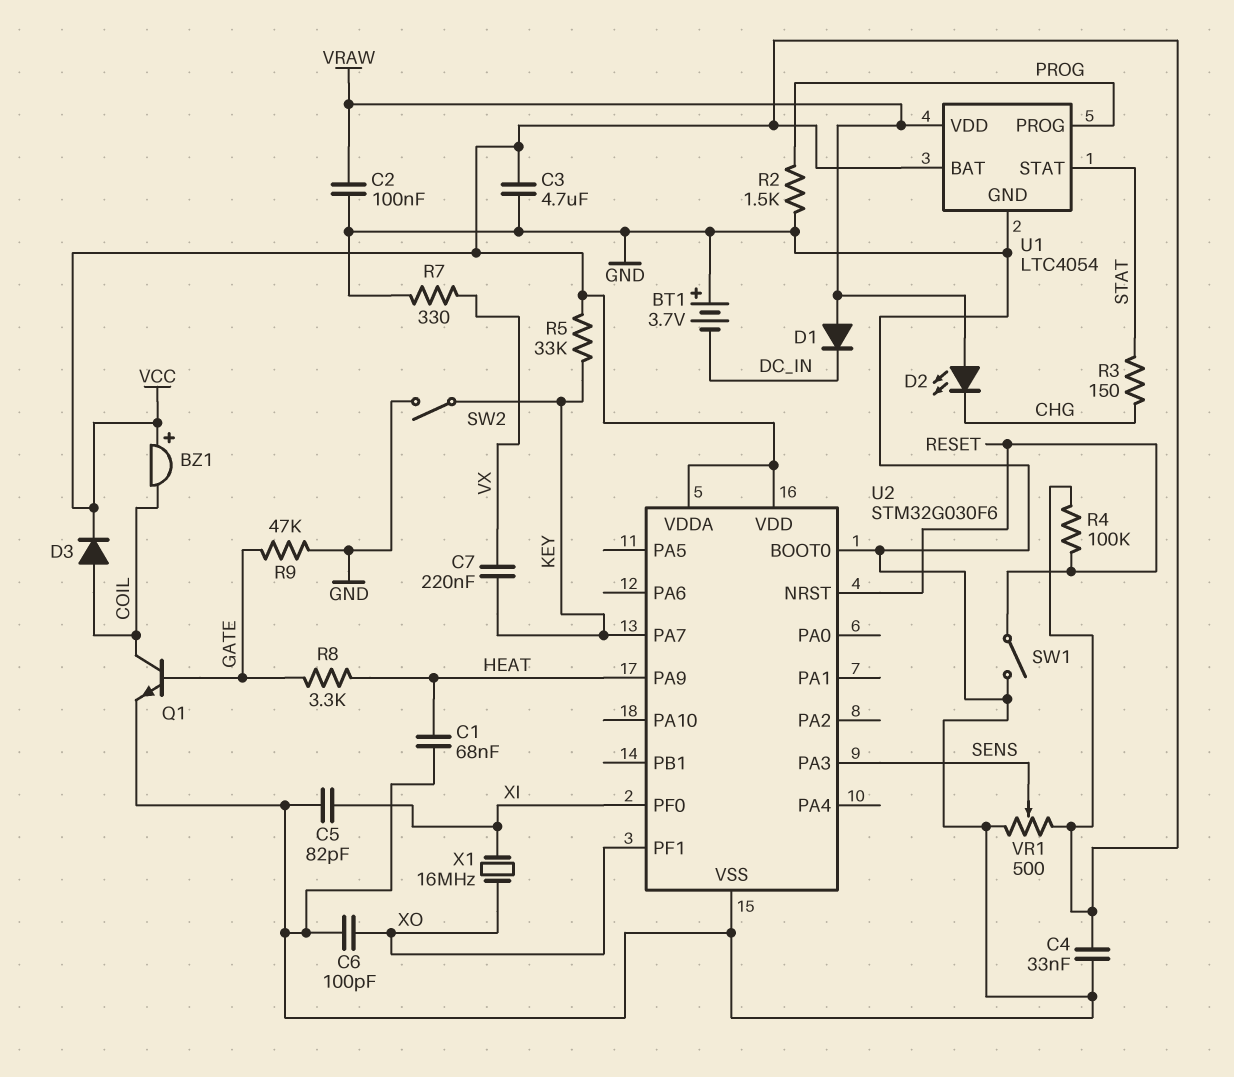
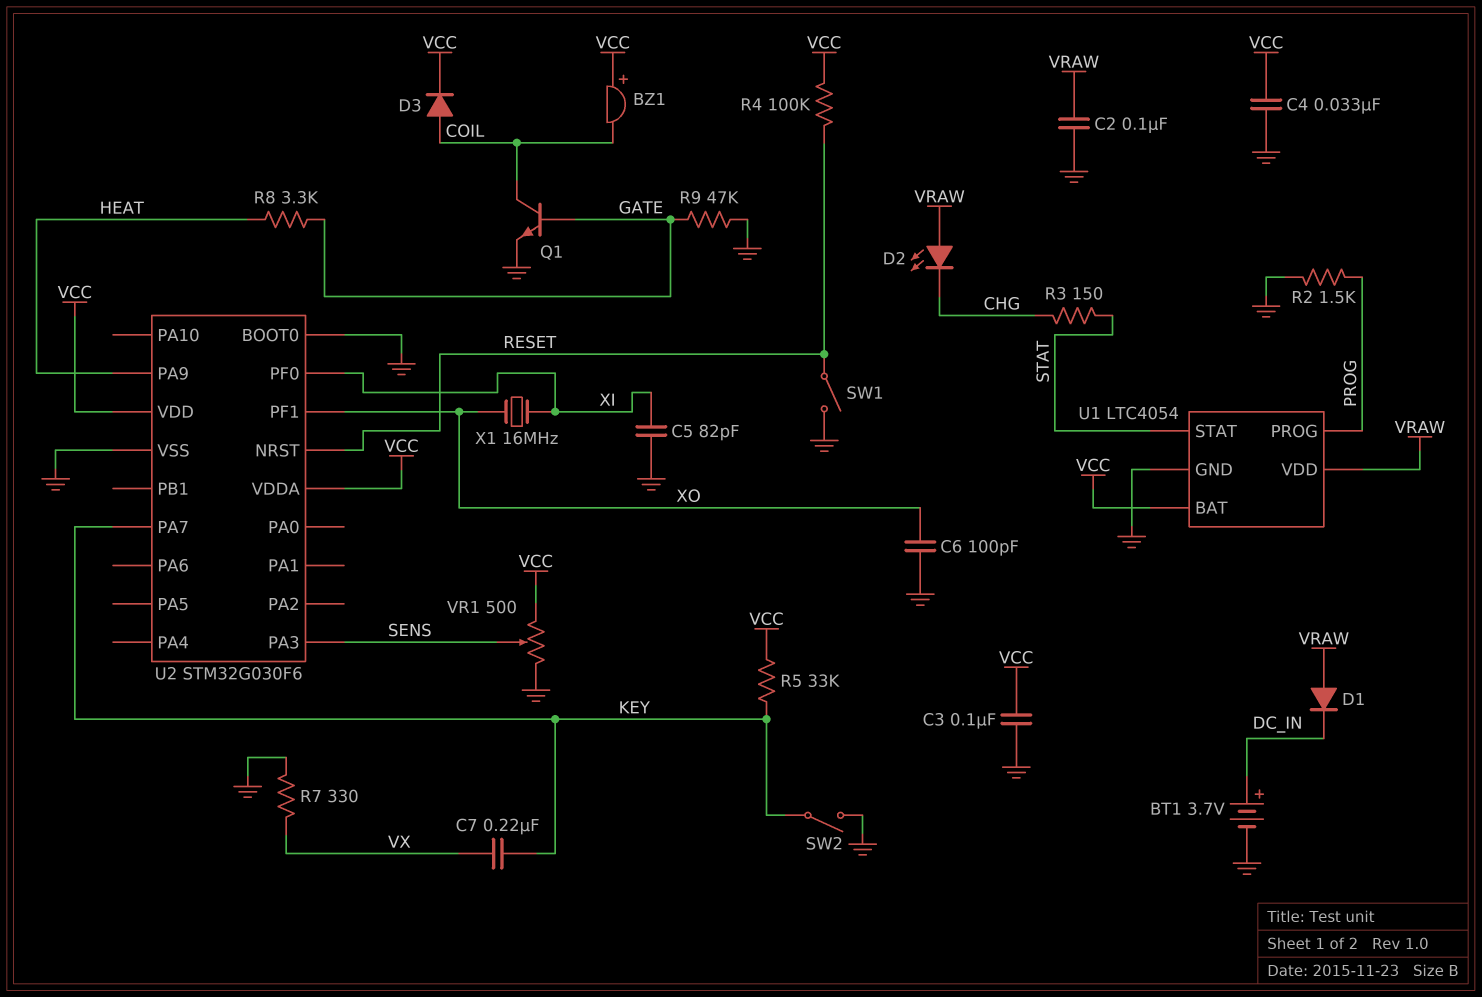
BT1: 3.7V (plus GND, minus DC_IN) -> 3.7V (plus DC_IN, minus GND)
C1: 68nF (GND, HEAT) -> none
C3: 4.7uF (GND, VCC) -> 100nF (GND, VCC)

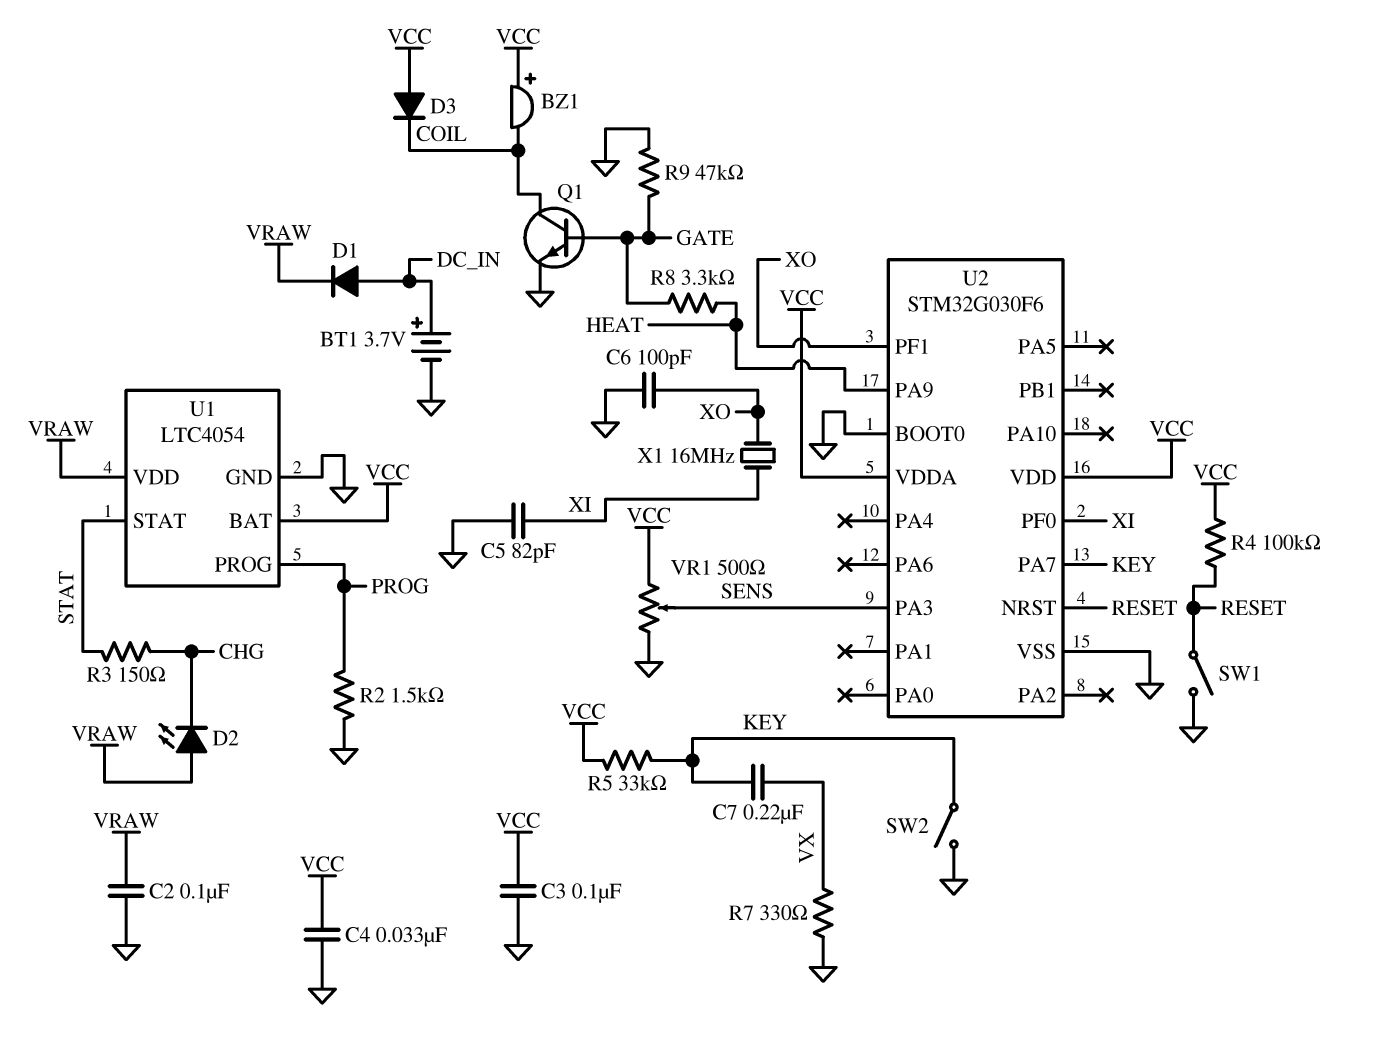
D1: diode (A VRAW, K DC_IN) -> diode (A DC_IN, K VRAW)
D3: diode (A COIL, K VCC) -> diode (A VCC, K COIL)

